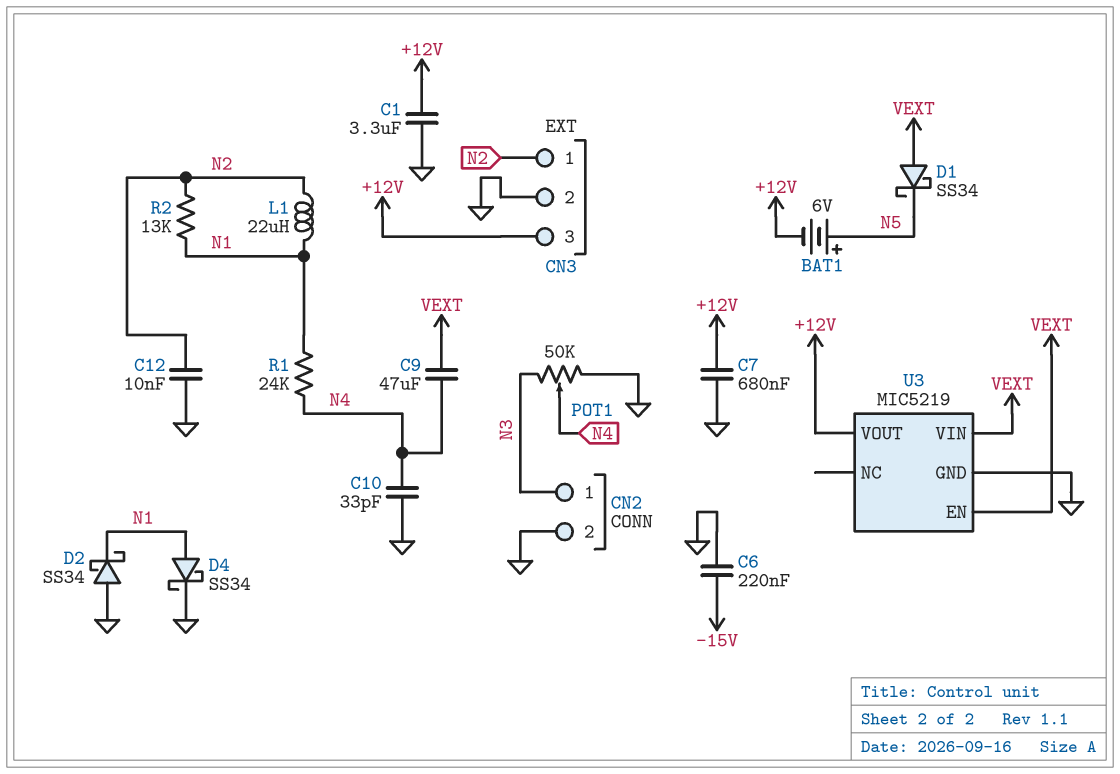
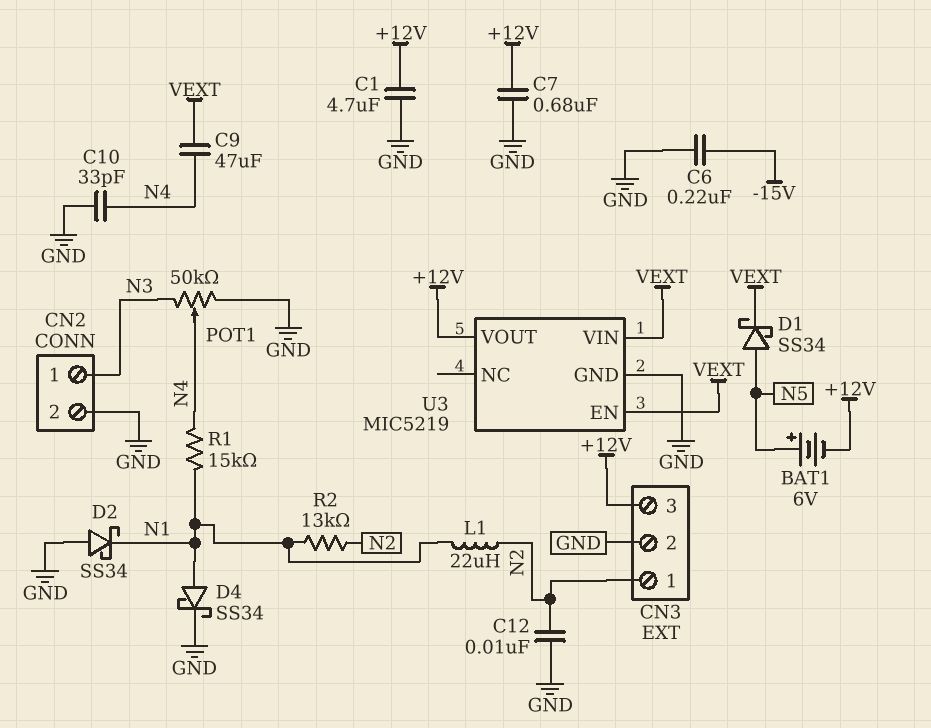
C1: 3.3uF (+12V, GND) -> 4.7uF (+12V, GND)
D1: schottky SS34 (A VEXT, K N5) -> schottky SS34 (A N5, K VEXT)
R1: 24k (N1, N4) -> 15k (N1, N4)

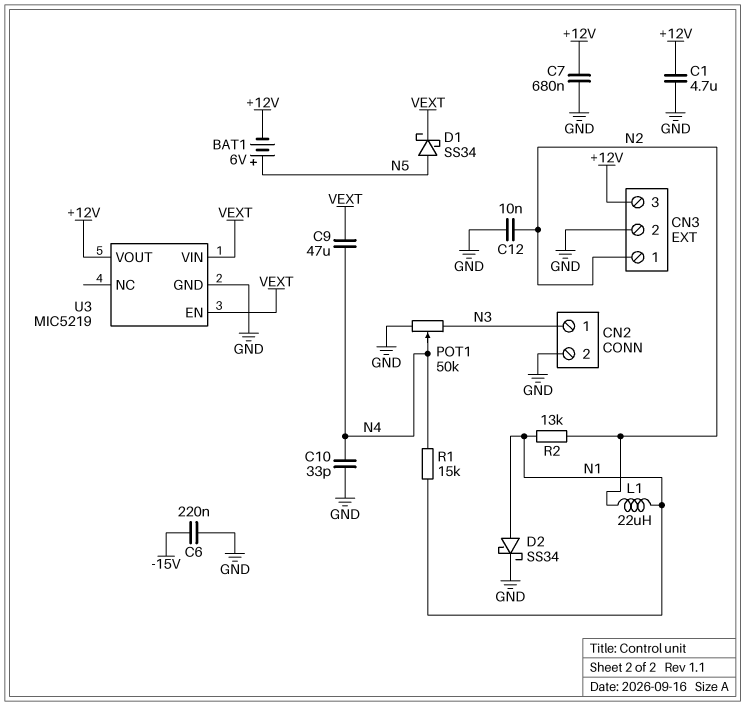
D2: schottky SS34 (A GND, K N1) -> schottky SS34 (A N1, K GND)
D4: schottky SS34 (A N1, K GND) -> none

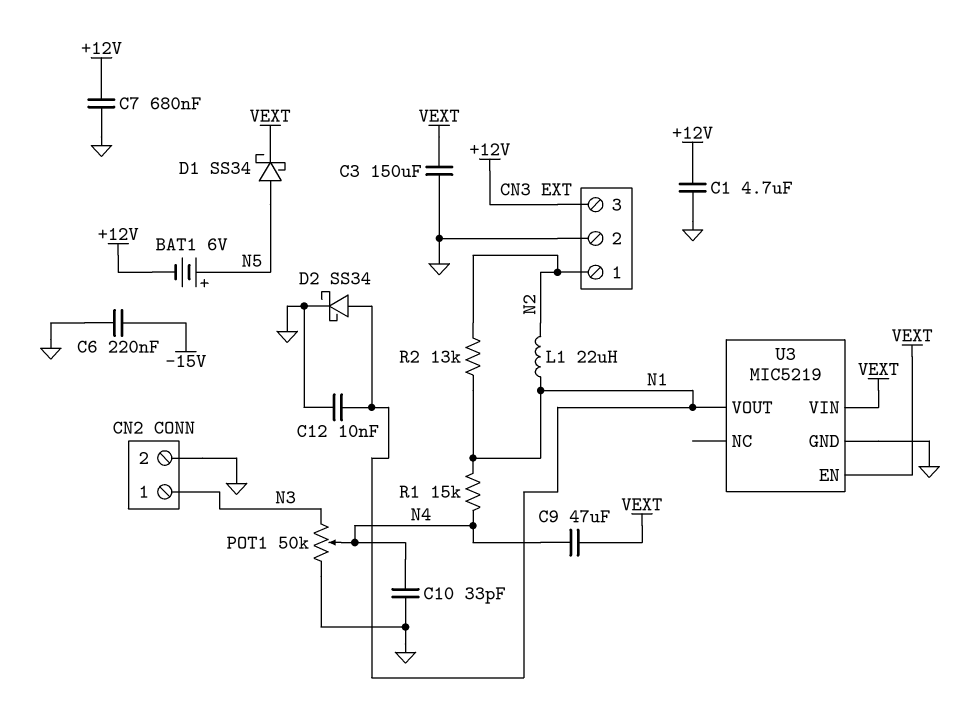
C3: none -> 150uF (GND, VEXT)
C12: 10nF (GND, N2) -> 10nF (GND, N1)
U3 pin VOUT: +12V -> N1

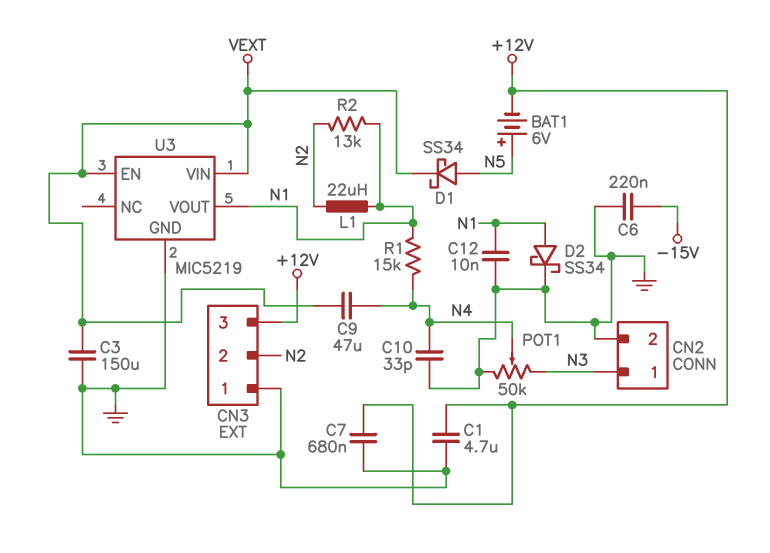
CN3 pin 1: N2 -> GND
CN3 pin 2: GND -> N2

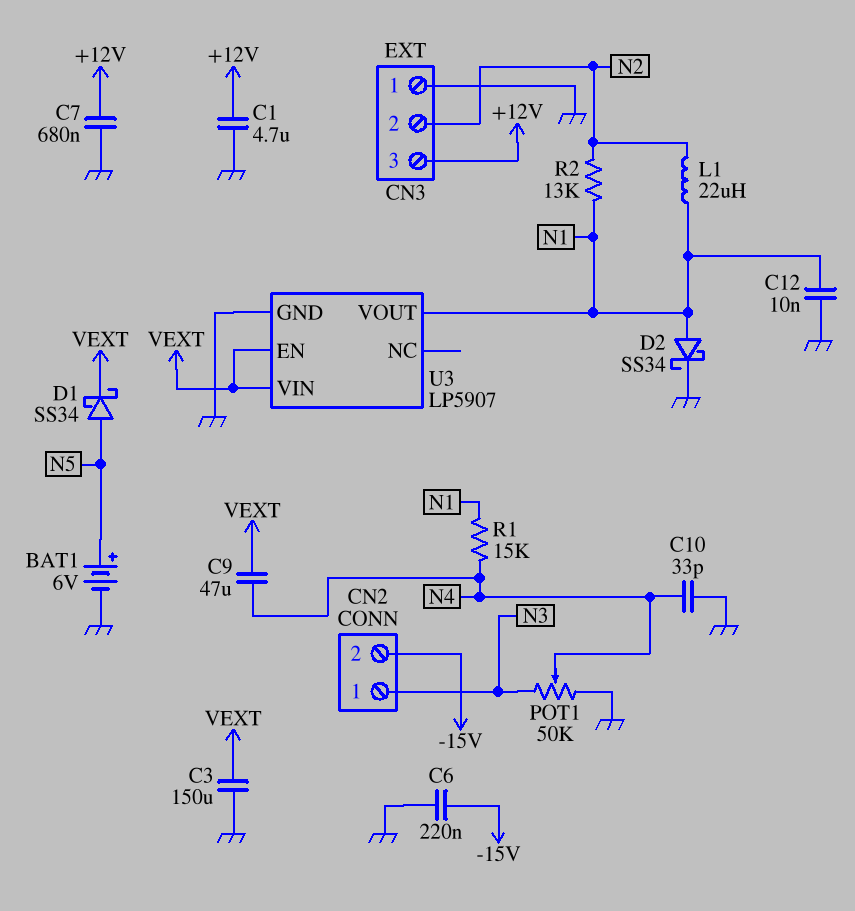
BAT1: 6V (plus N5, minus +12V) -> 6V (plus N5, minus GND)
CN2 pin 2: GND -> -15V
U3: MIC5219 -> LP5907

